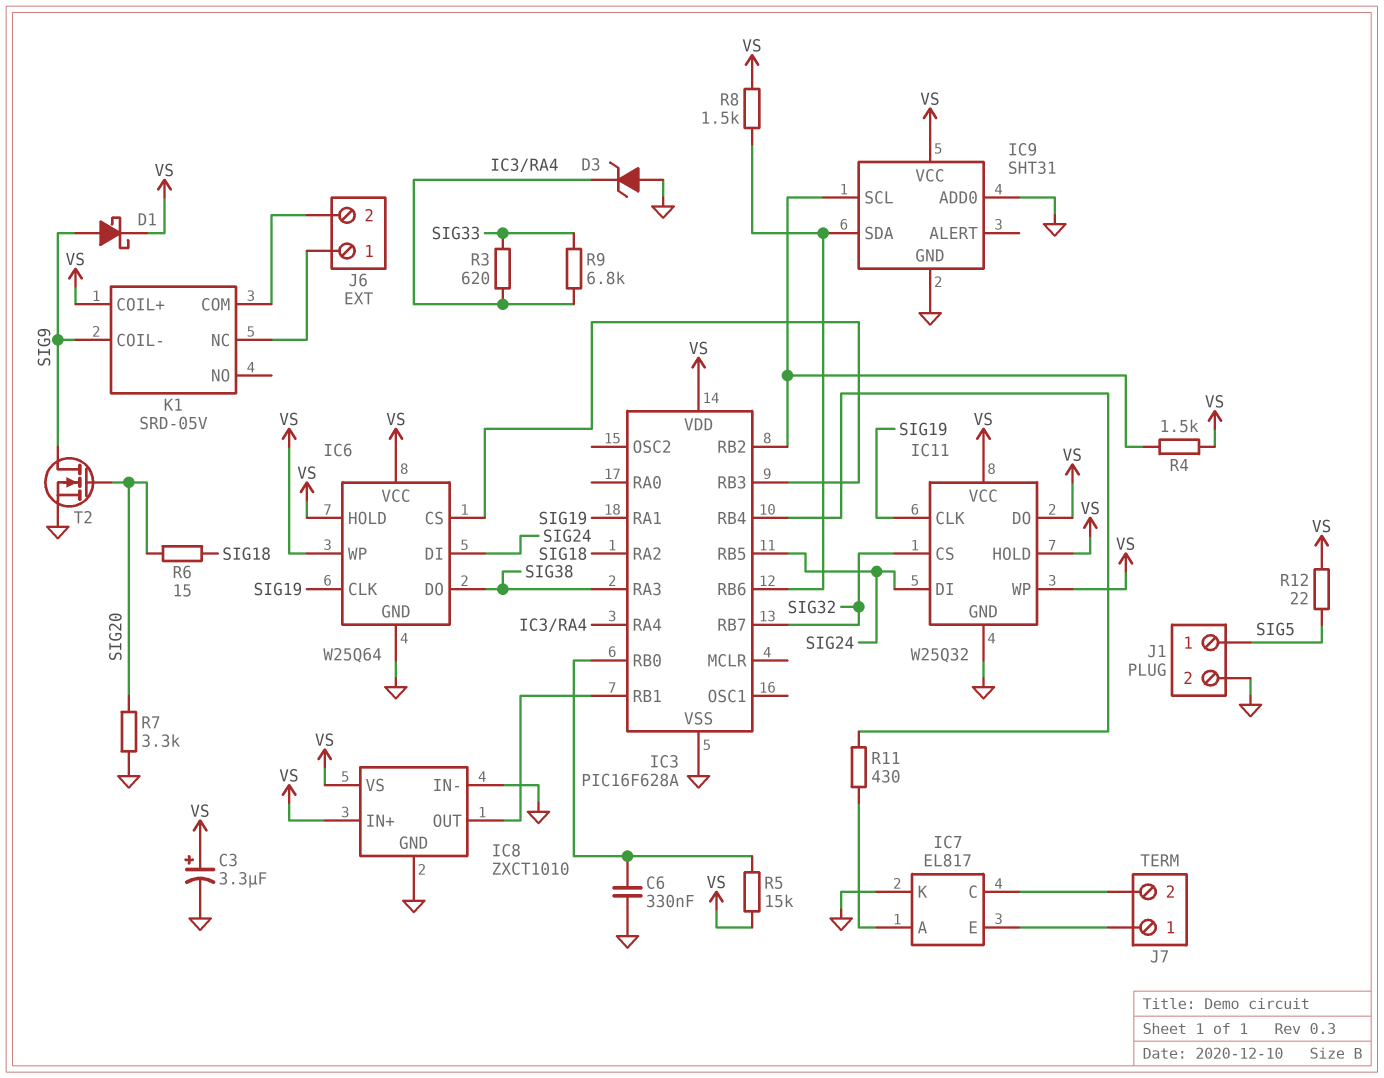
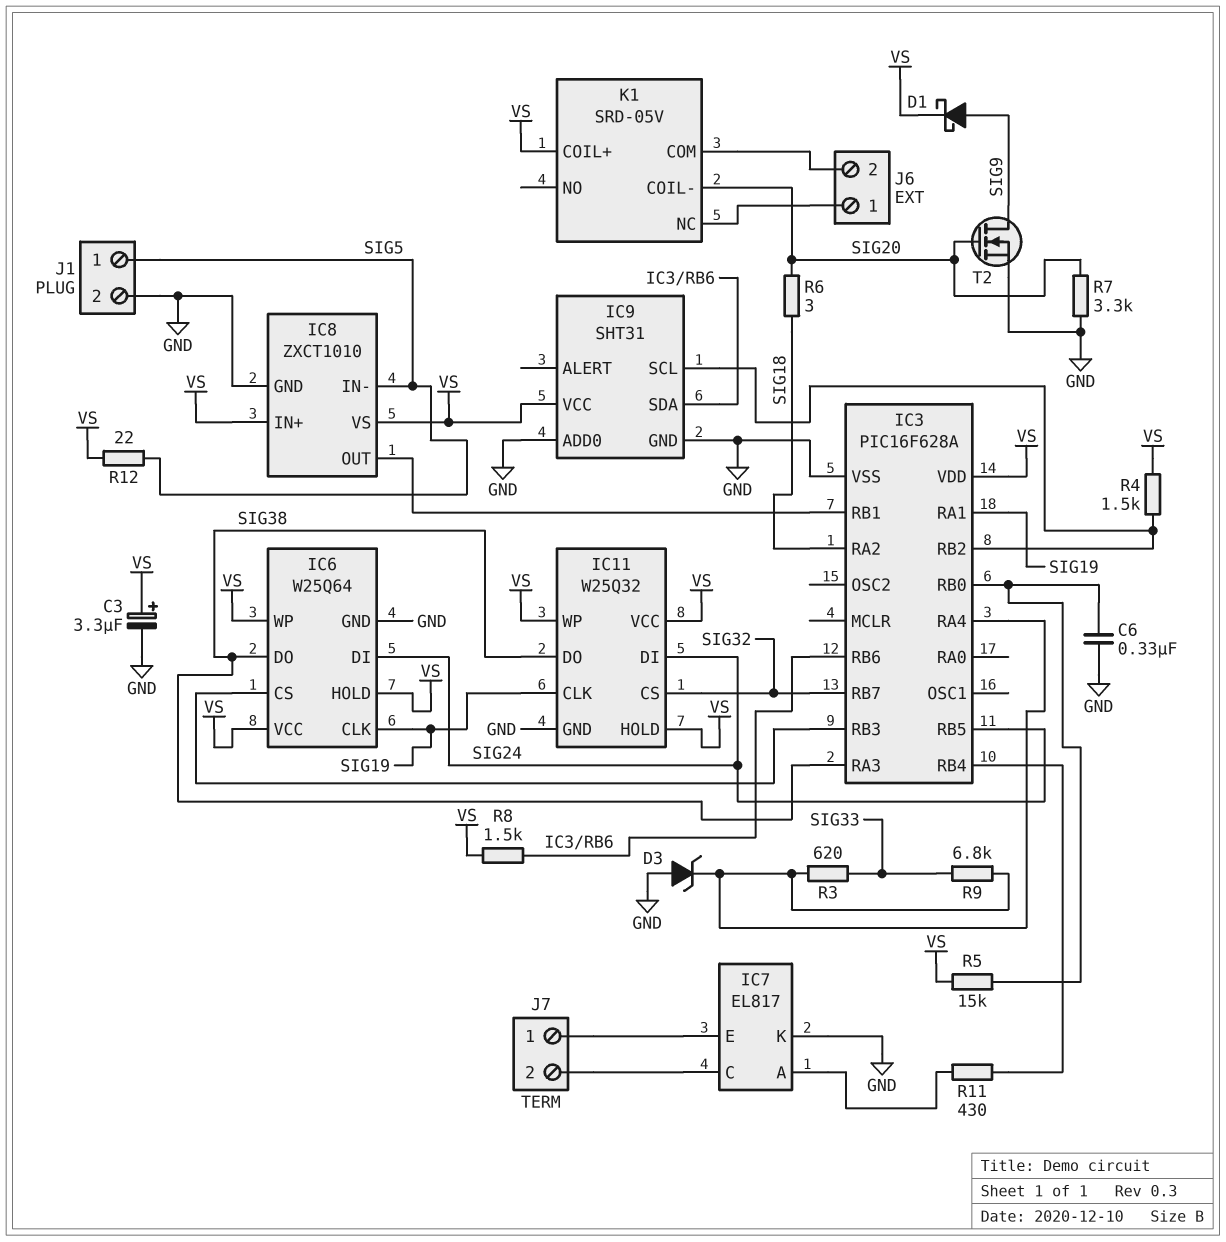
IC8 pin IN-: GND -> SIG5
IC11 pin DO: VS -> SIG38
K1 pin COIL-: SIG9 -> SIG20
R6: 15 (SIG18, SIG20) -> 3 (SIG18, SIG20)

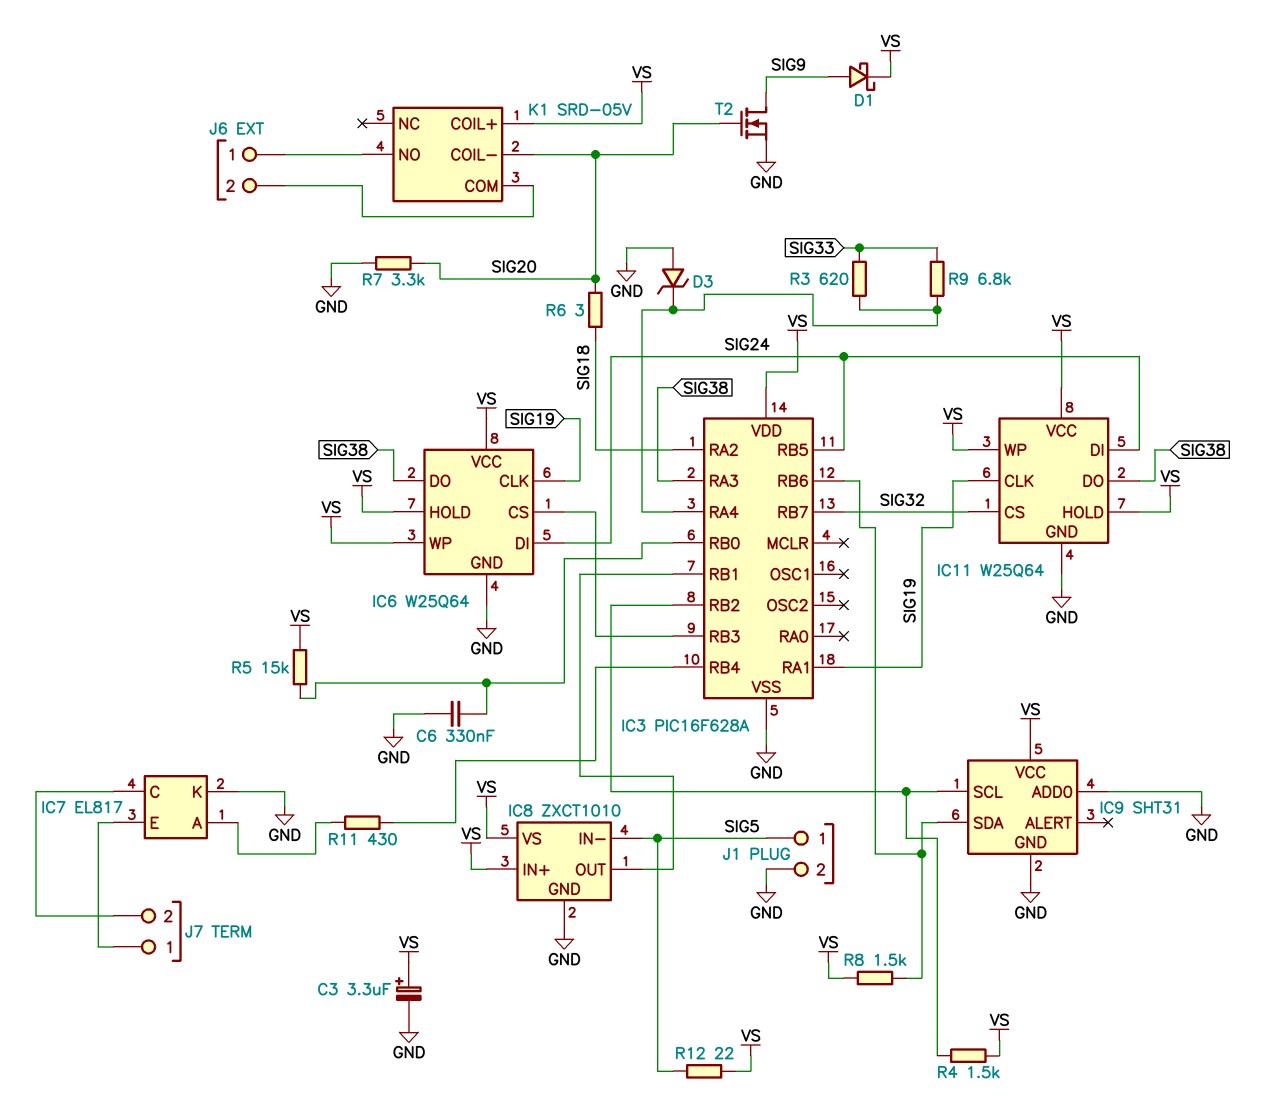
IC11: W25Q32 -> W25Q64
K1 pin NC: J6/1 -> none
K1 pin NO: none -> J6/1

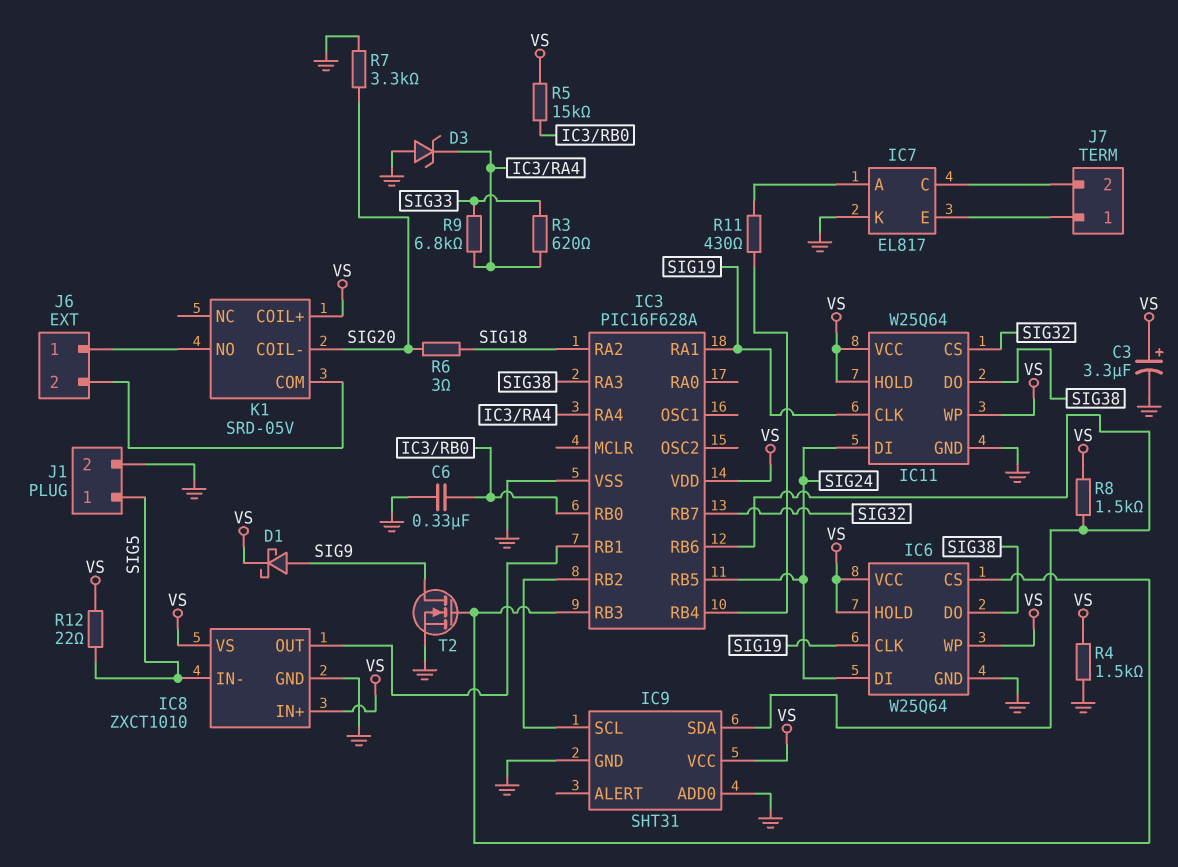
R4: 1.5k (IC3/RB2, VS) -> 1.5k (GND, VS)
T2: NMOS (G SIG20, D SIG9, S GND) -> NMOS (G IC3/RB3, D SIG9, S GND)

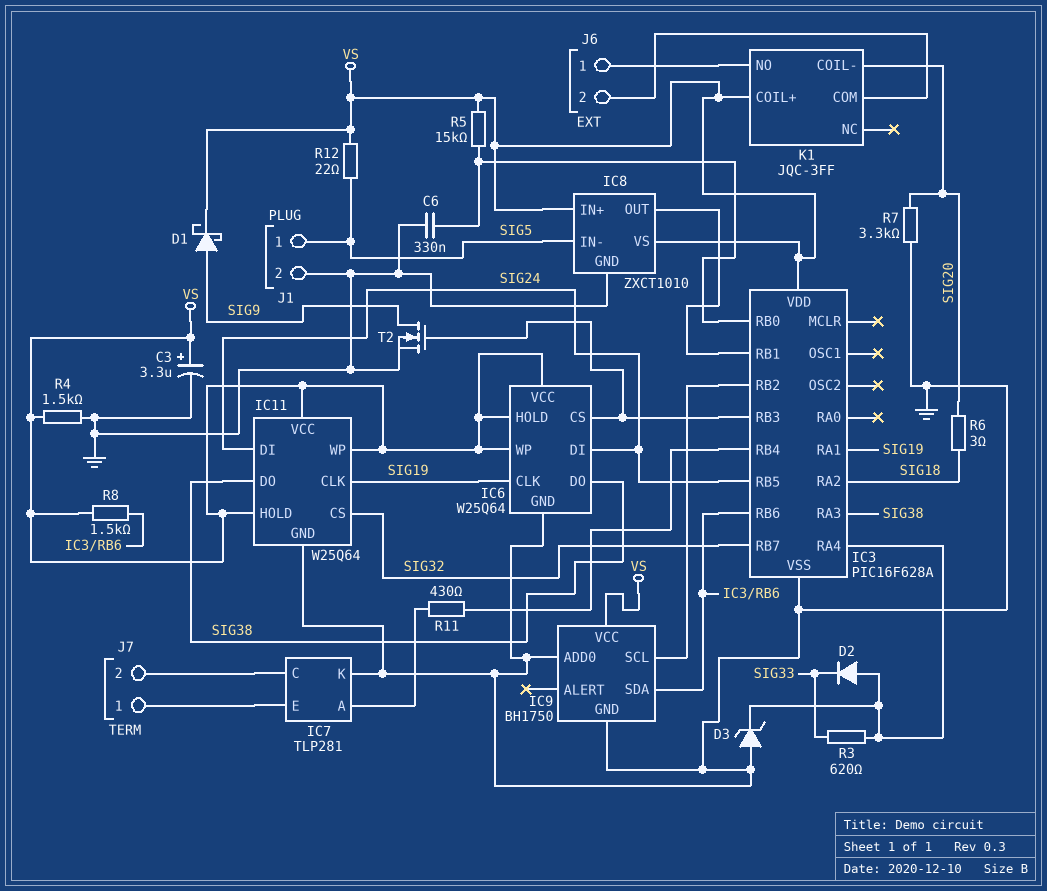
D2: none -> diode (A IC3/RA4, K SIG33)
IC7: EL817 -> TLP281
IC9: SHT31 -> BH1750
K1: SRD-05V -> JQC-3FF
R9: 6.8k (IC3/RA4, SIG33) -> none

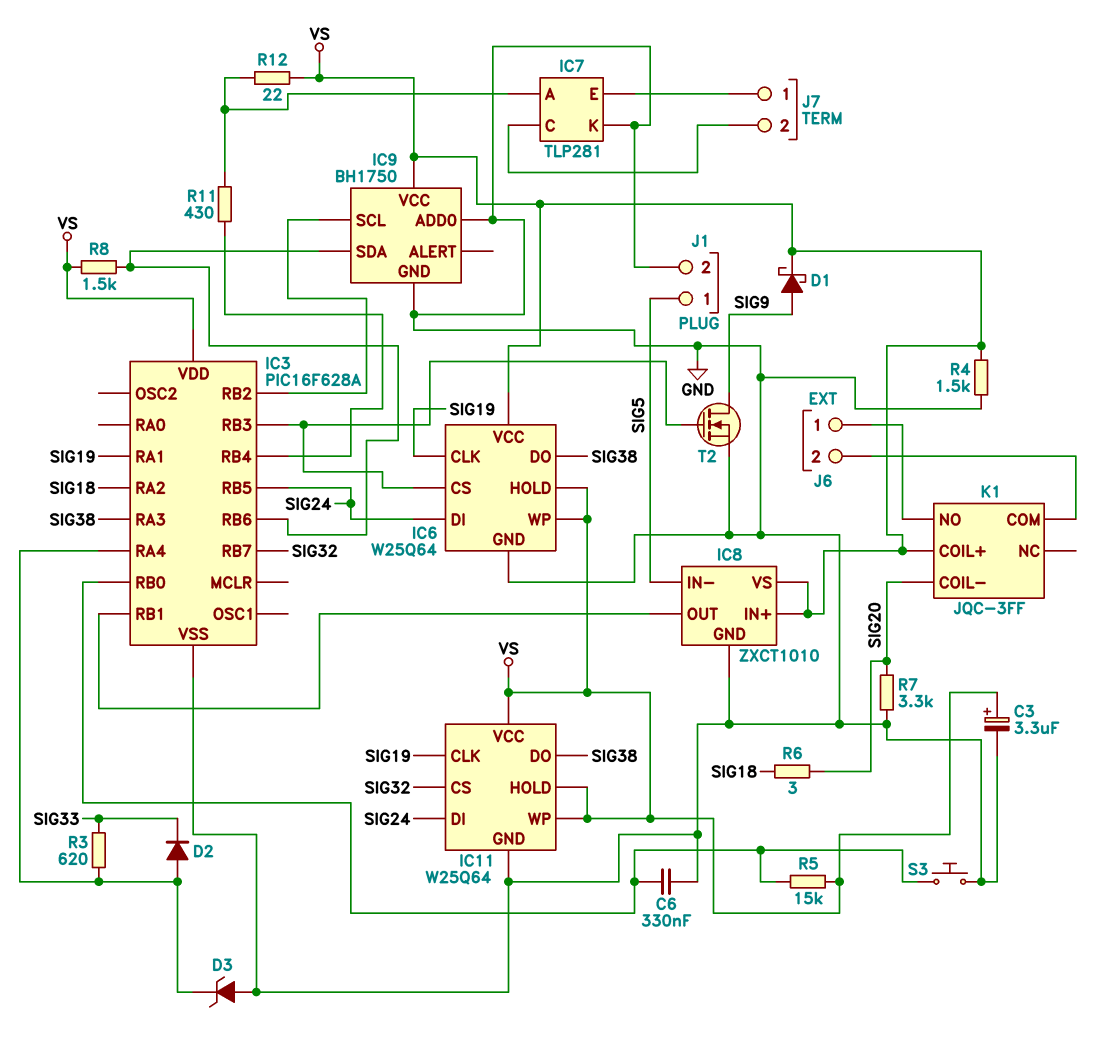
R12: 22 (SIG5, VS) -> 22 (IC7/A, VS)
S3: none -> button (GND, IC3/RB0)

